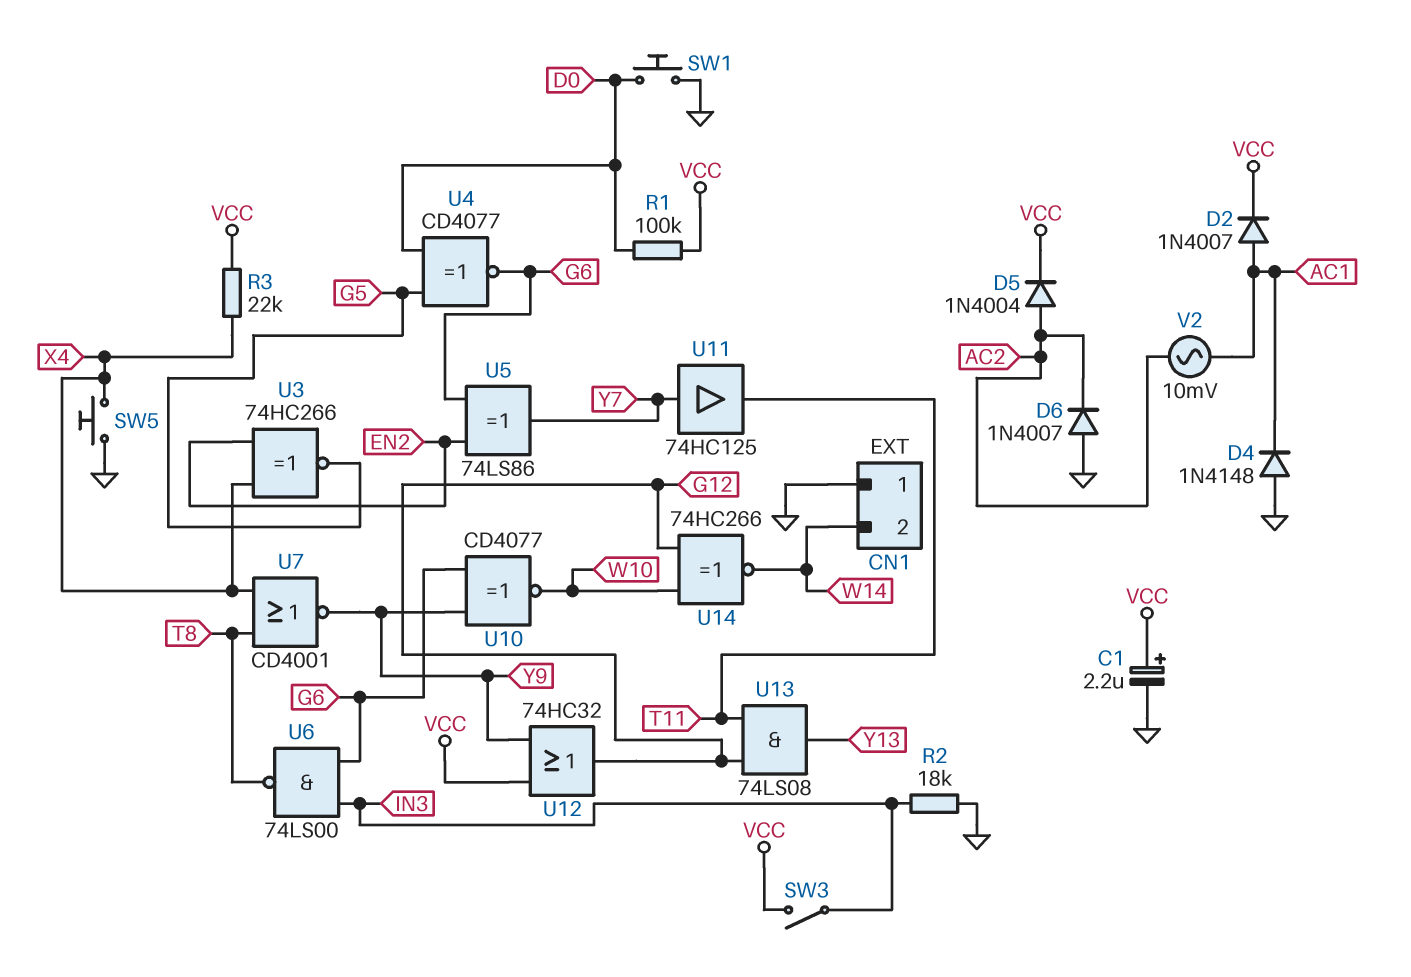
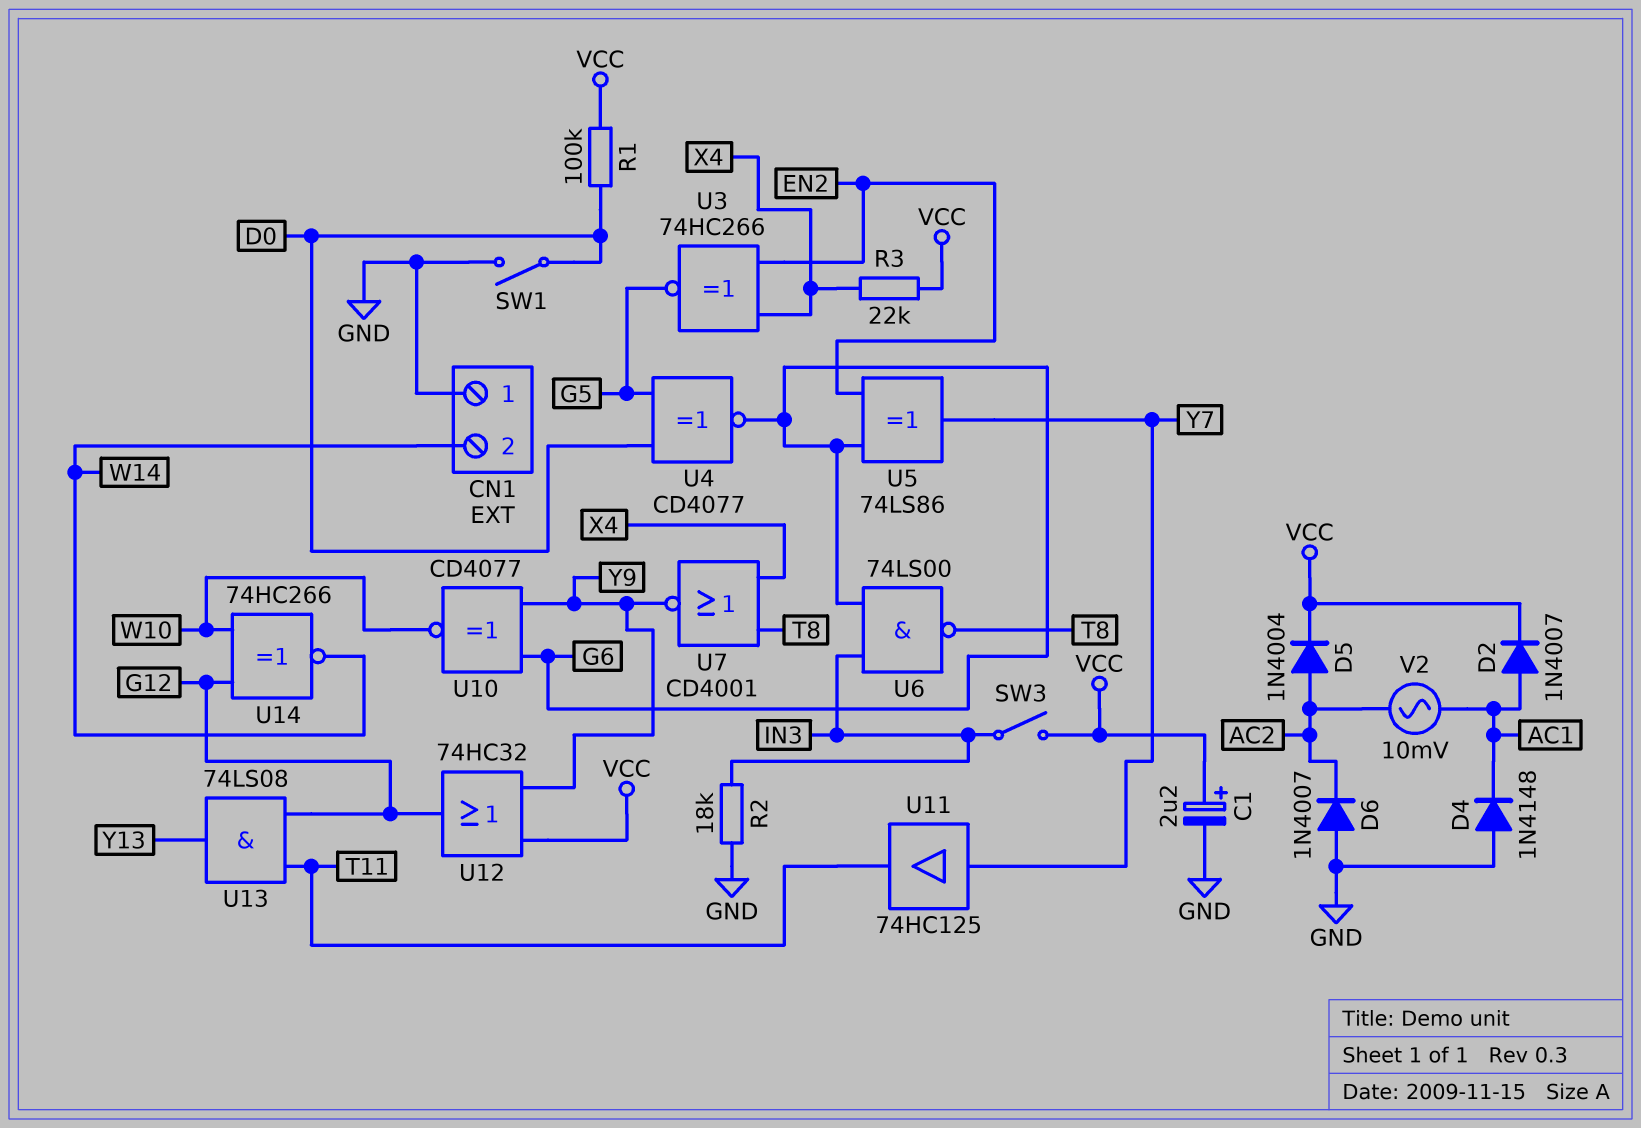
SW1: button (D0, GND) -> switch (D0, GND)
SW5: button (GND, X4) -> none

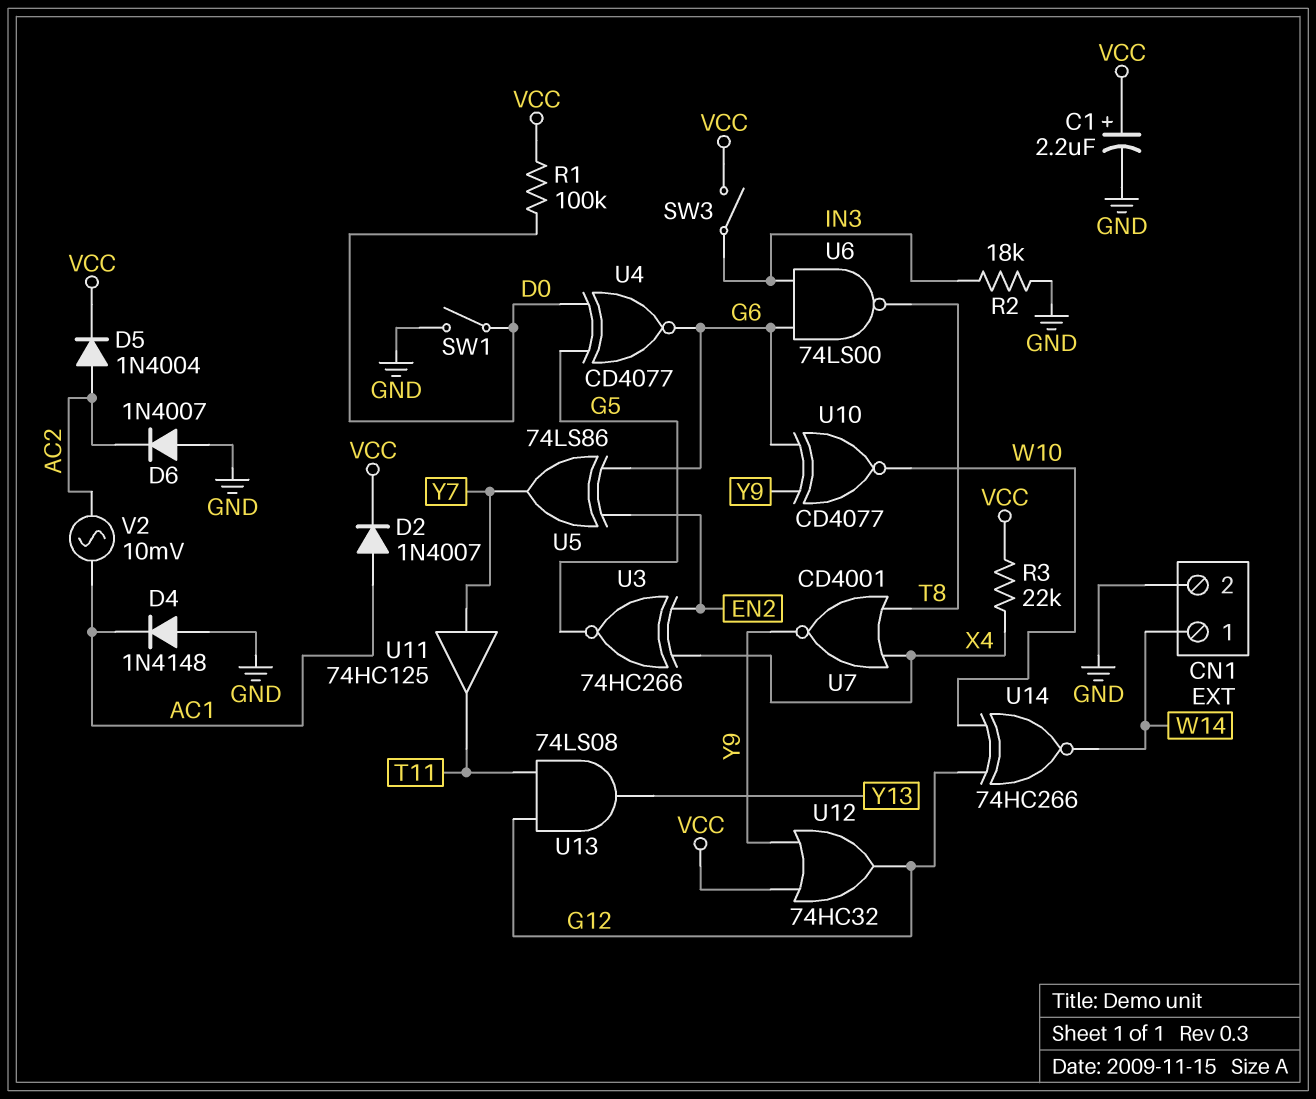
CN1 pin 1: GND -> W14
CN1 pin 2: W14 -> GND

